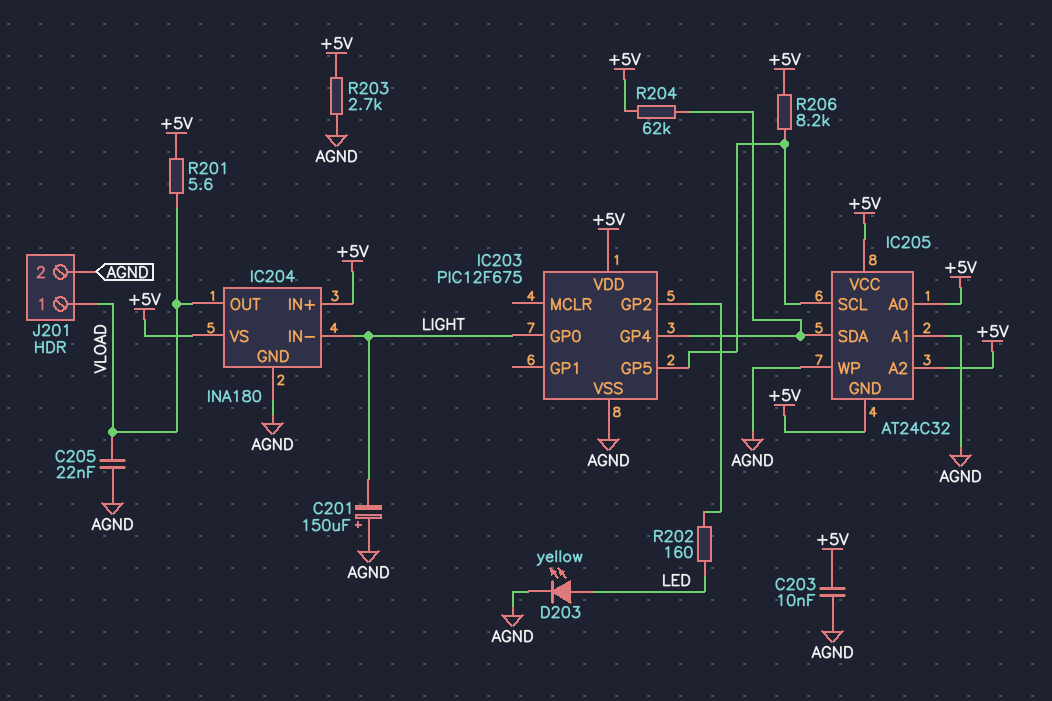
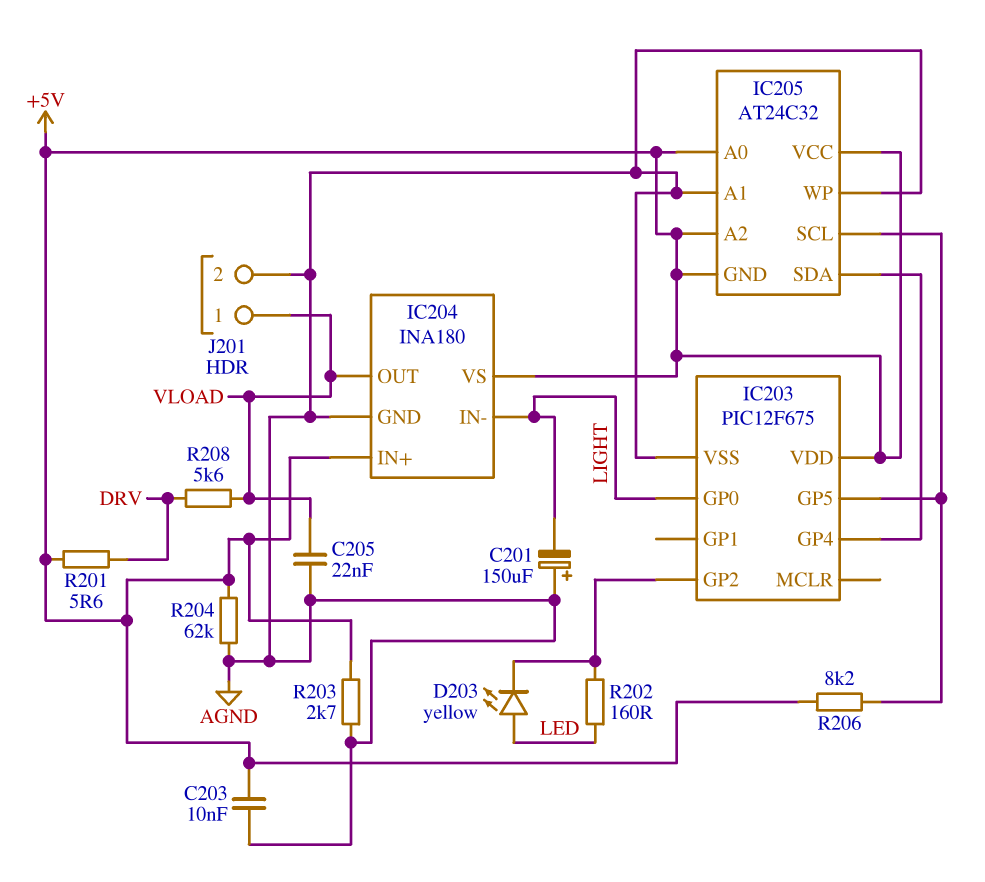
D203: LED yellow (A LED, K AGND) -> LED yellow (A LED, K IC203/GP2)
R201: 5.6 (+5V, VLOAD) -> 5.6 (+5V, DRV)
R204: 62k (+5V, IC203/GP4) -> 62k (+5V, AGND)
R208: none -> 5.6k (DRV, VLOAD)

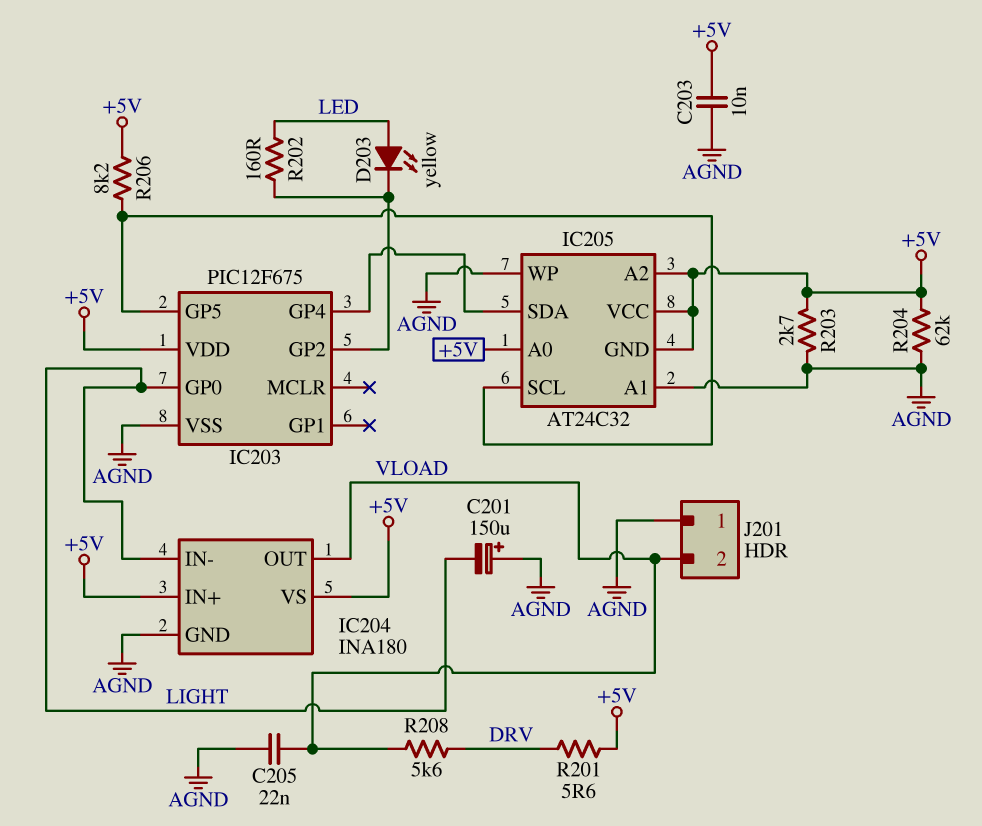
J201 pin 1: VLOAD -> AGND
J201 pin 2: AGND -> VLOAD

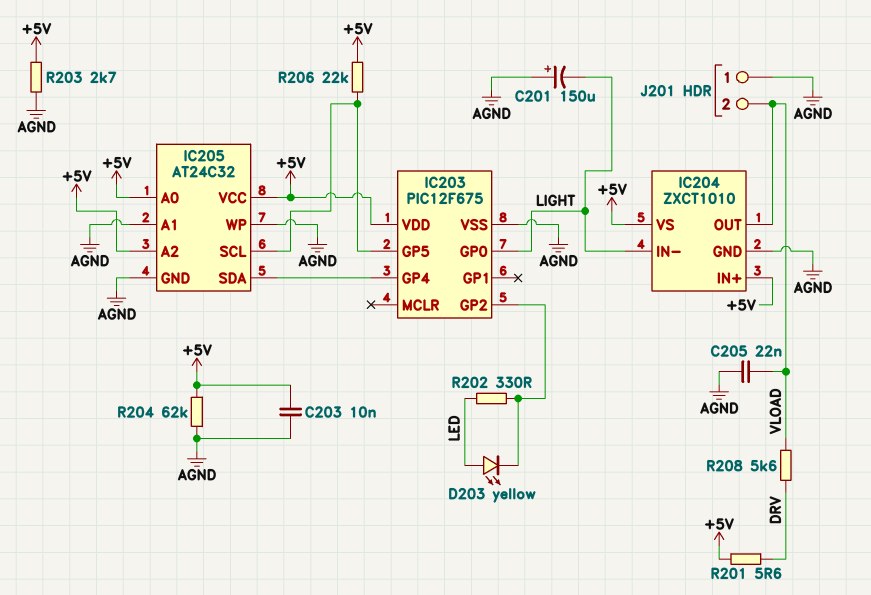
IC204: INA180 -> ZXCT1010
IC205 pin GND: +5V -> AGND
R202: 160 (IC203/GP2, LED) -> 330 (IC203/GP2, LED)
R206: 8.2k (+5V, IC203/GP5) -> 22k (+5V, IC203/GP5)

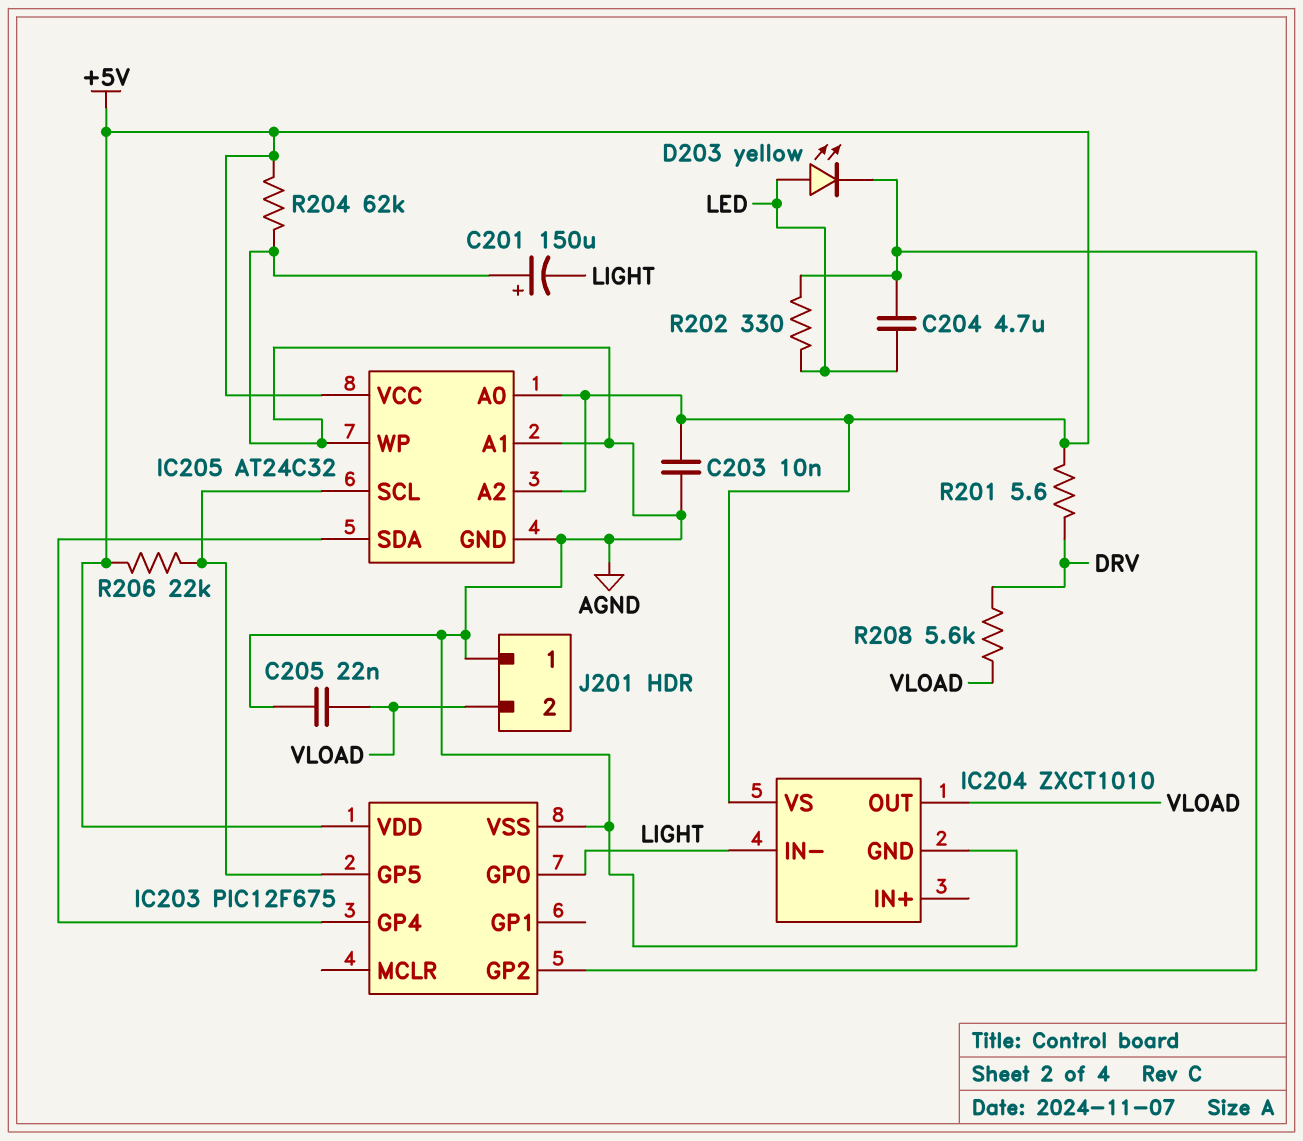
C204: none -> 4.7uF (IC203/GP2, LED)
IC204 pin IN+: +5V -> none
R203: 2.7k (+5V, AGND) -> none

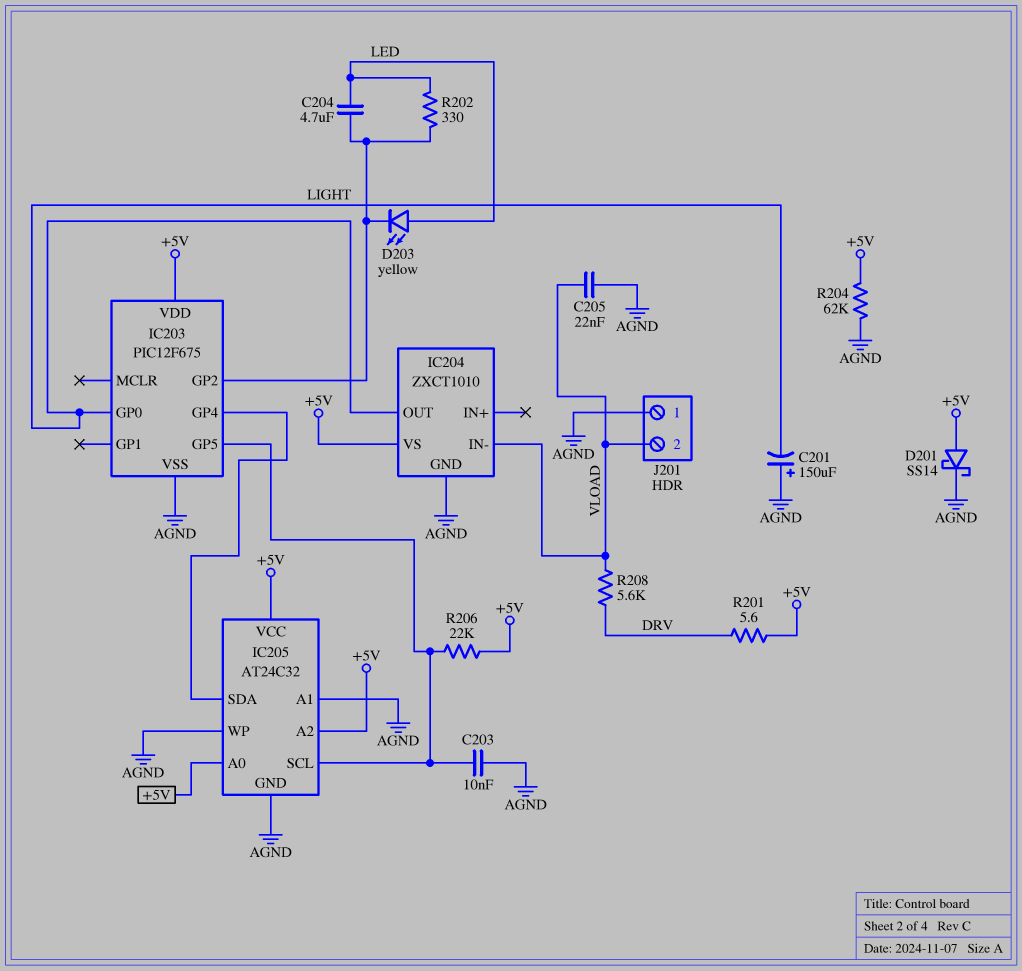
C203: 10nF (+5V, AGND) -> 10nF (AGND, IC203/GP5)
D201: none -> schottky SS14 (A +5V, K AGND)
IC204 pin IN-: LIGHT -> VLOAD
IC204 pin OUT: VLOAD -> LIGHT

